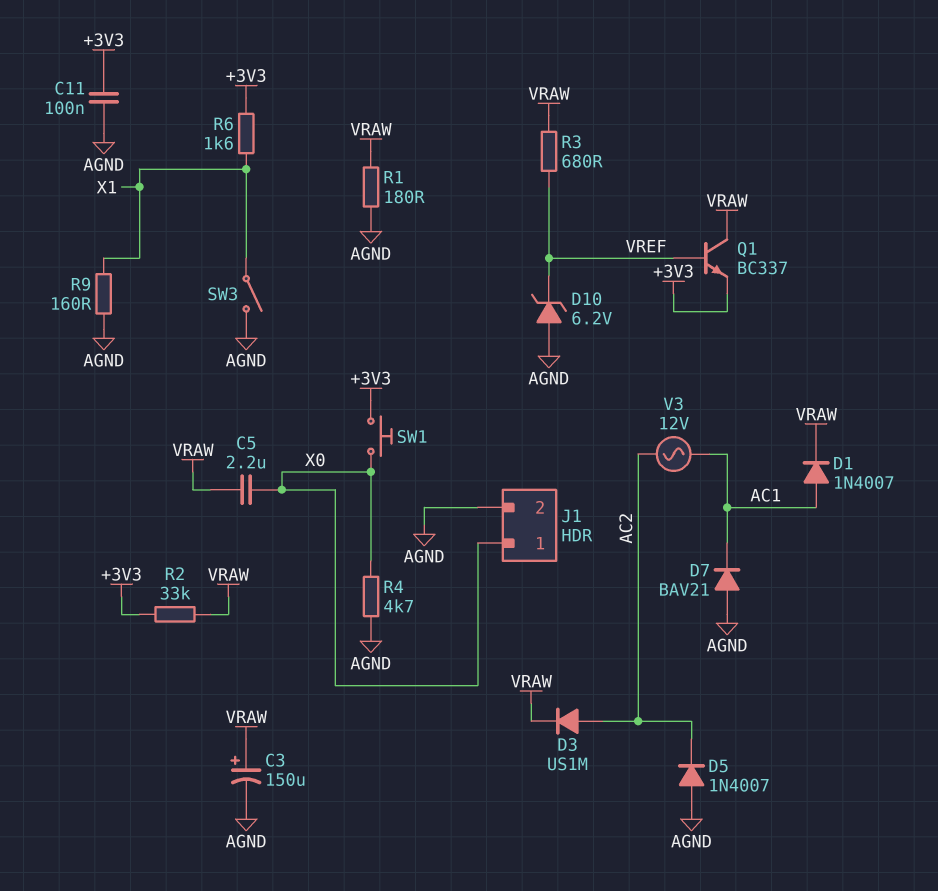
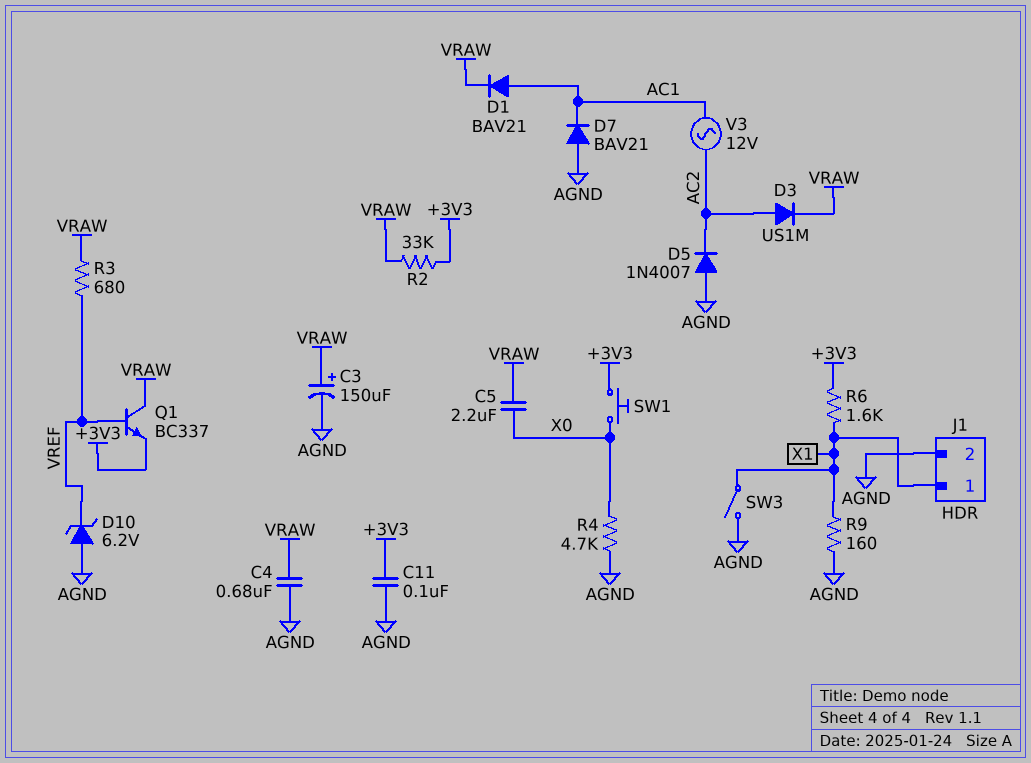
C4: none -> 680nF (AGND, VRAW)
D1: diode 1N4007 (A AC1, K VRAW) -> diode BAV21 (A AC1, K VRAW)
J1 pin 1: X0 -> X1
R1: 180 (AGND, VRAW) -> none

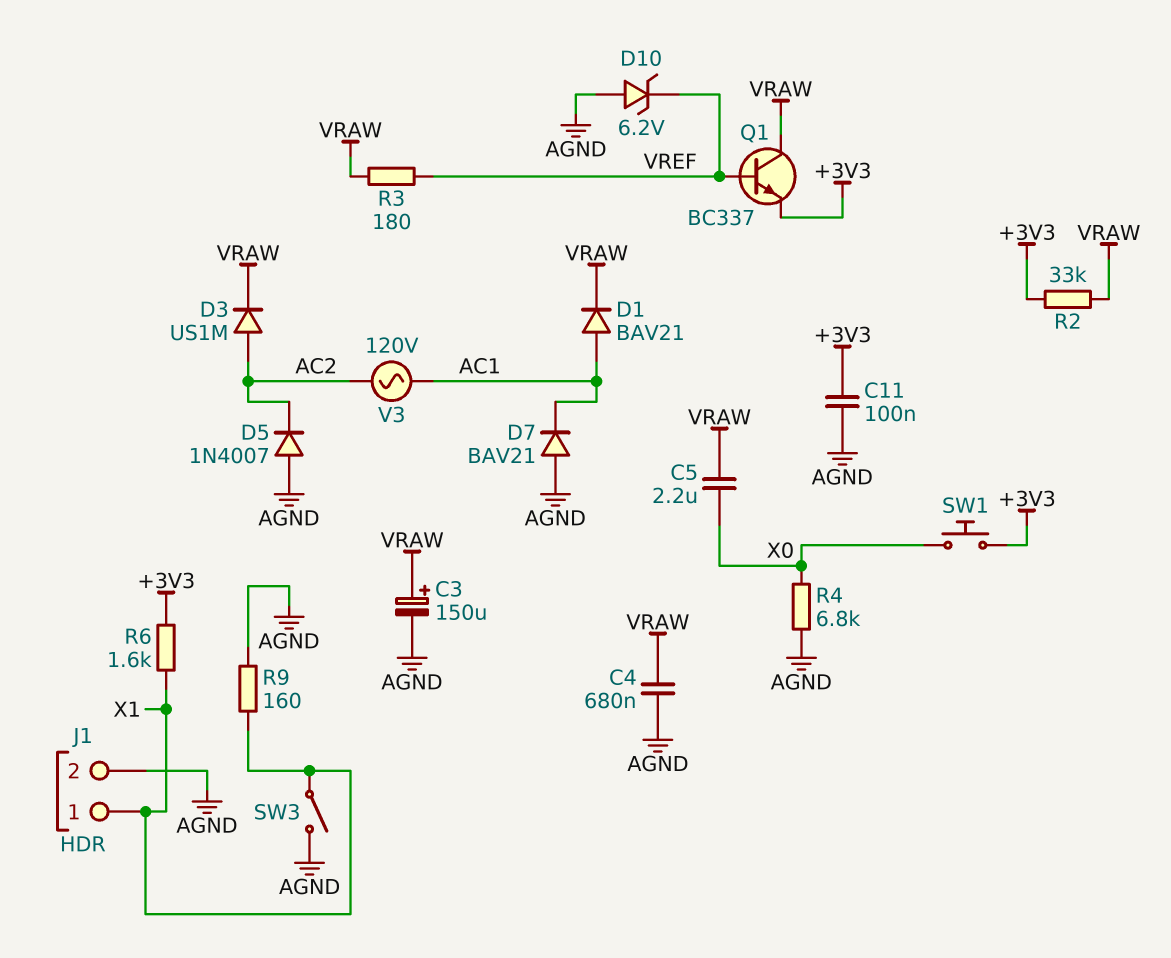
R3: 680 (VRAW, VREF) -> 180 (VRAW, VREF)
R4: 4.7k (AGND, X0) -> 6.8k (AGND, X0)
V3: AC 12V (AC1, AC2) -> AC 120V (AC1, AC2)

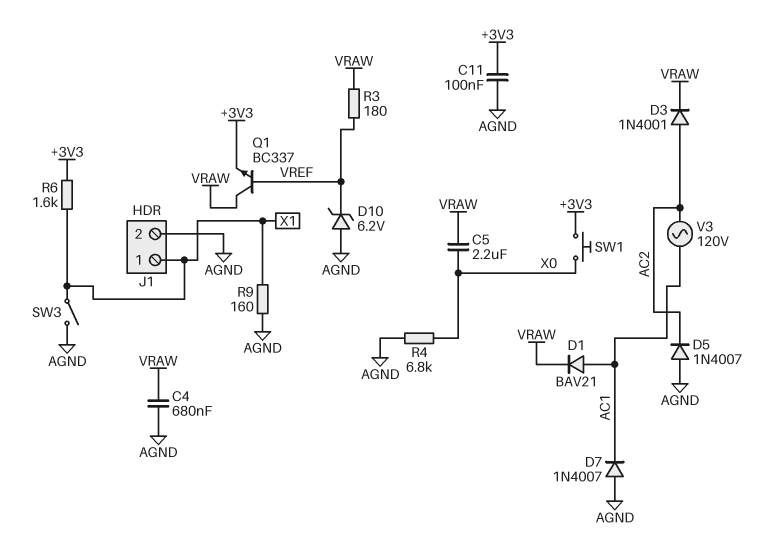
C3: 150uF (plus VRAW, minus AGND) -> none
D3: diode US1M (A AC2, K VRAW) -> diode 1N4001 (A AC2, K VRAW)
D7: diode BAV21 (A AGND, K AC1) -> diode 1N4007 (A AGND, K AC1)
R2: 33k (+3V3, VRAW) -> none

